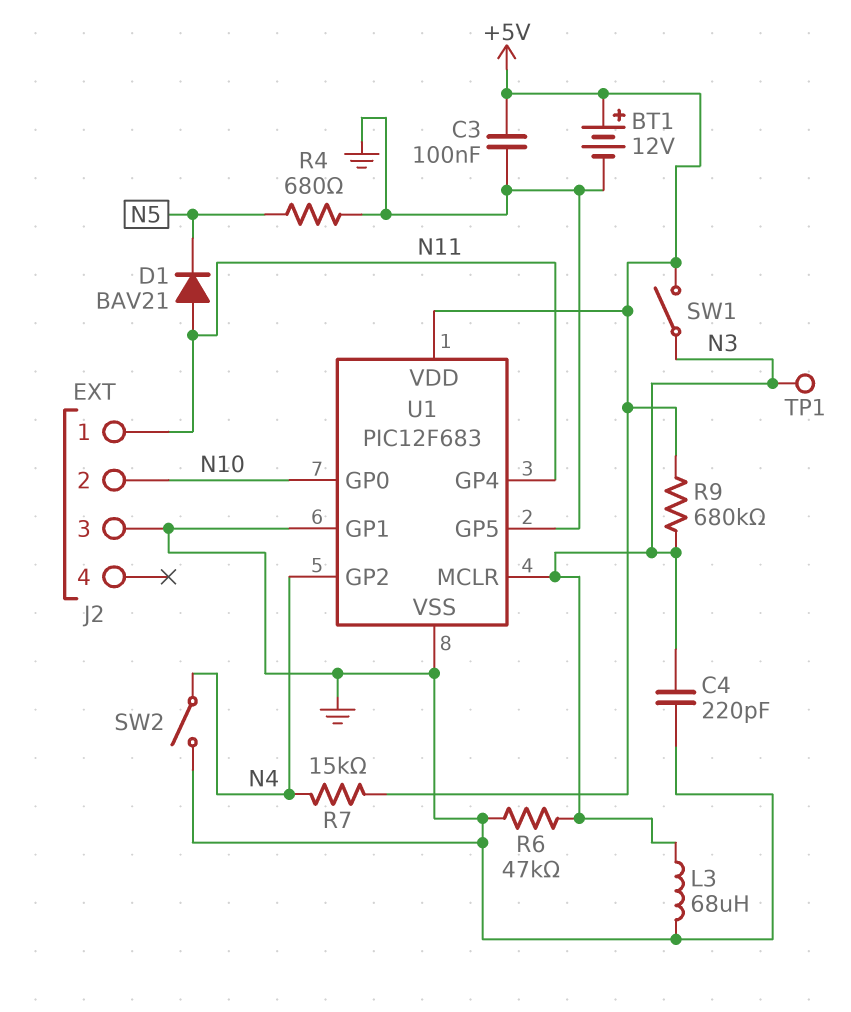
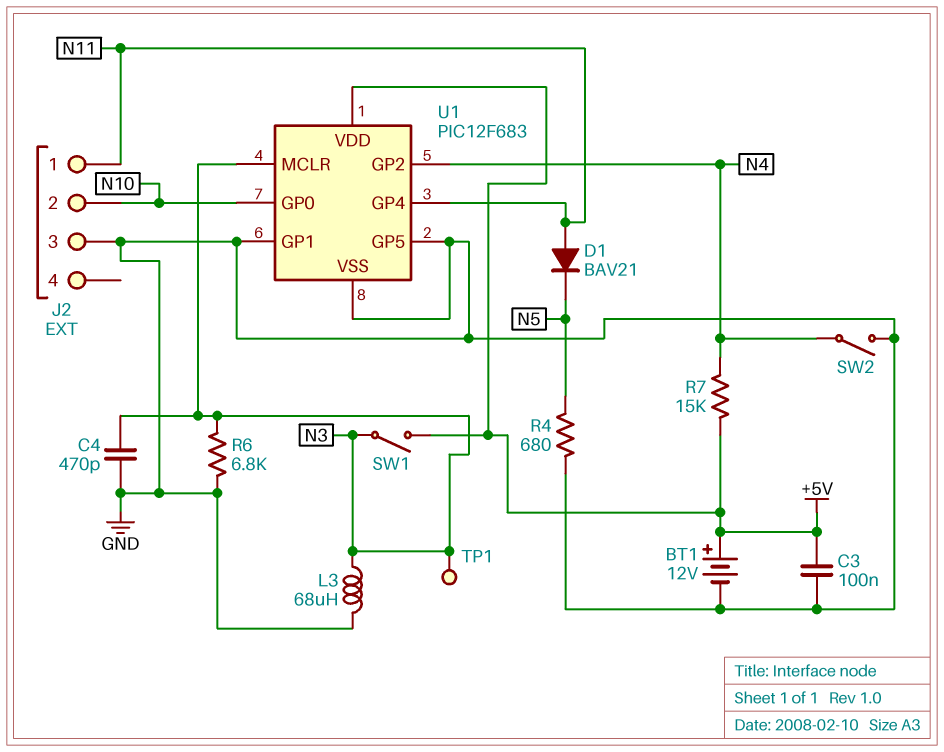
C4: 220pF (GND, N3) -> 470pF (GND, N3)
R6: 47k (GND, N3) -> 6.8k (GND, N3)
R9: 680k (+5V, N3) -> none

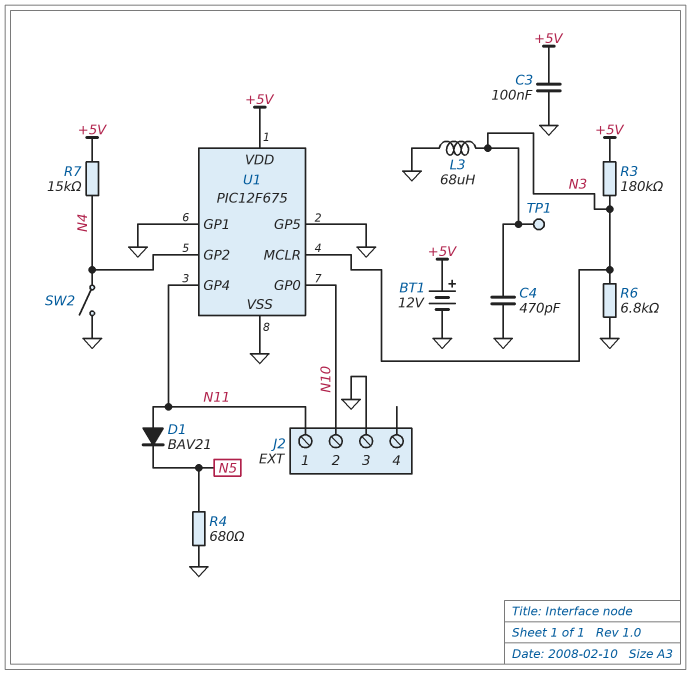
R3: none -> 180k (+5V, N3)
SW1: switch (+5V, N3) -> none
U1: PIC12F683 -> PIC12F675

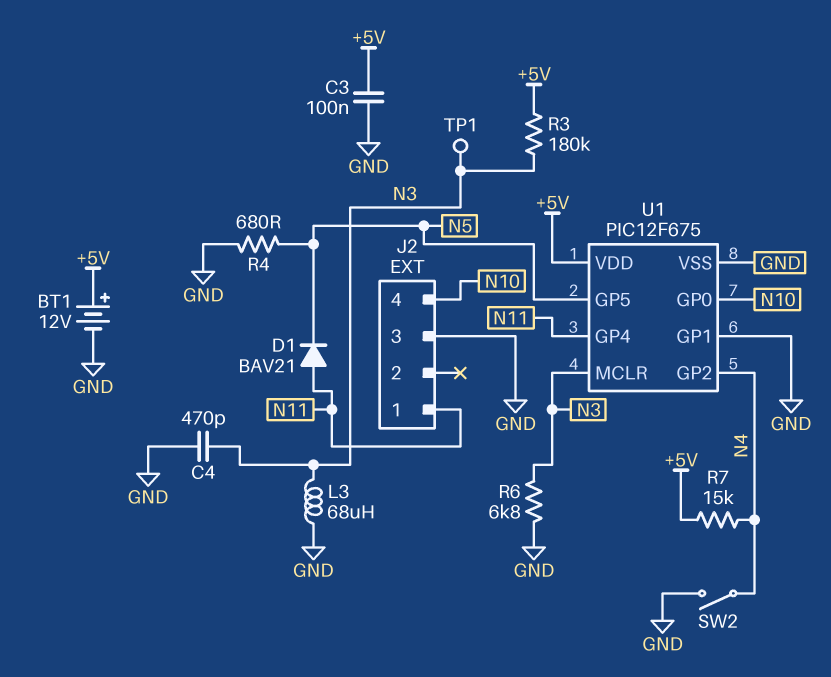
J2 pin 2: N10 -> none
J2 pin 4: none -> N10
U1 pin GP5: GND -> N5

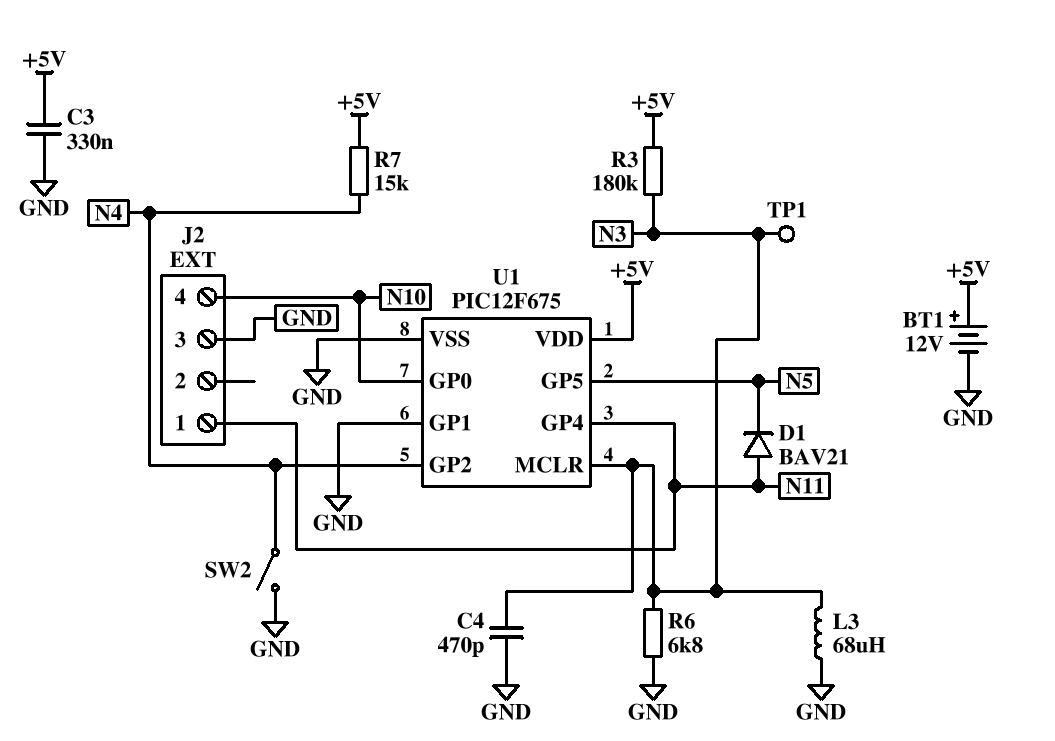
C3: 100nF (+5V, GND) -> 330nF (+5V, GND)
R4: 680 (GND, N5) -> none

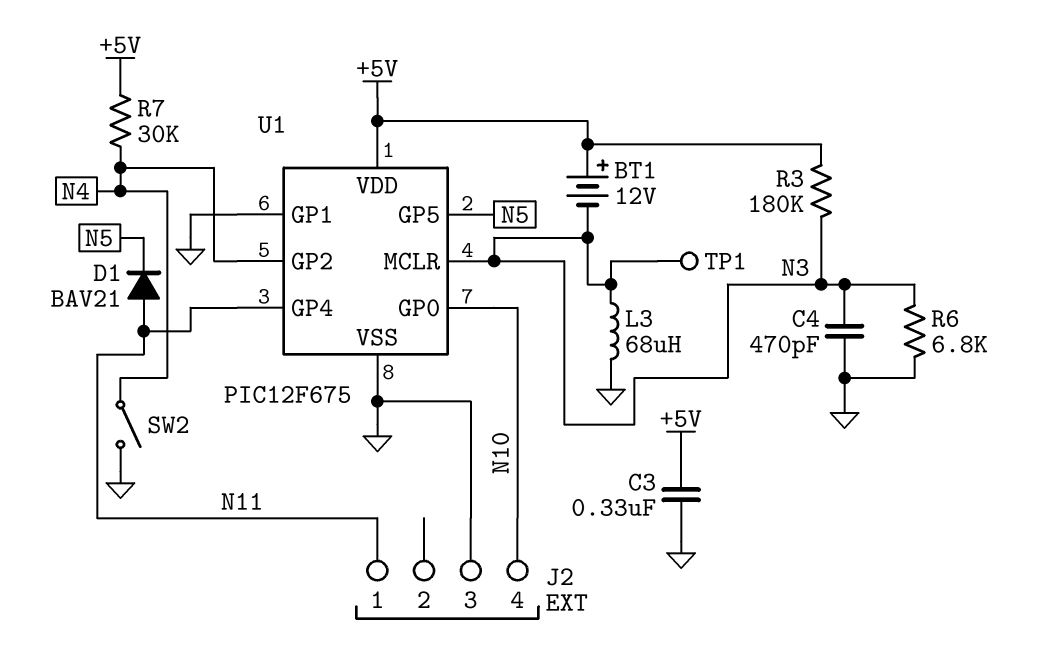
BT1: 12V (plus +5V, minus GND) -> 12V (plus +5V, minus N3)
R7: 15k (+5V, N4) -> 30k (+5V, N4)

